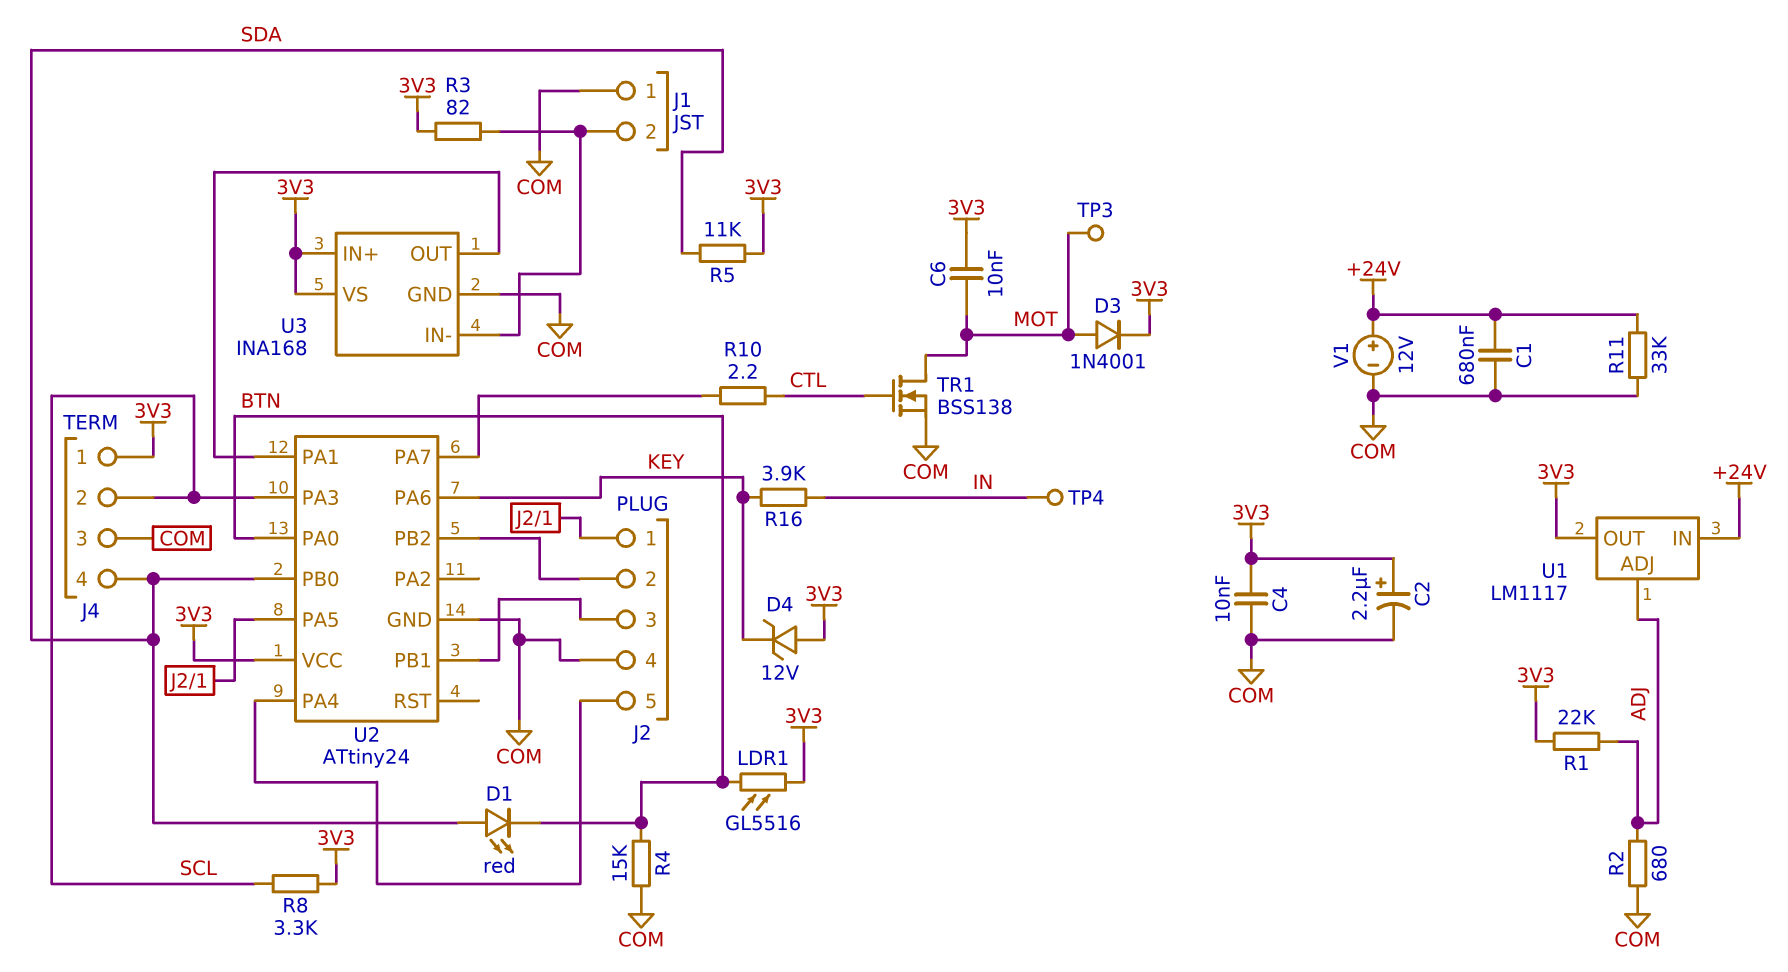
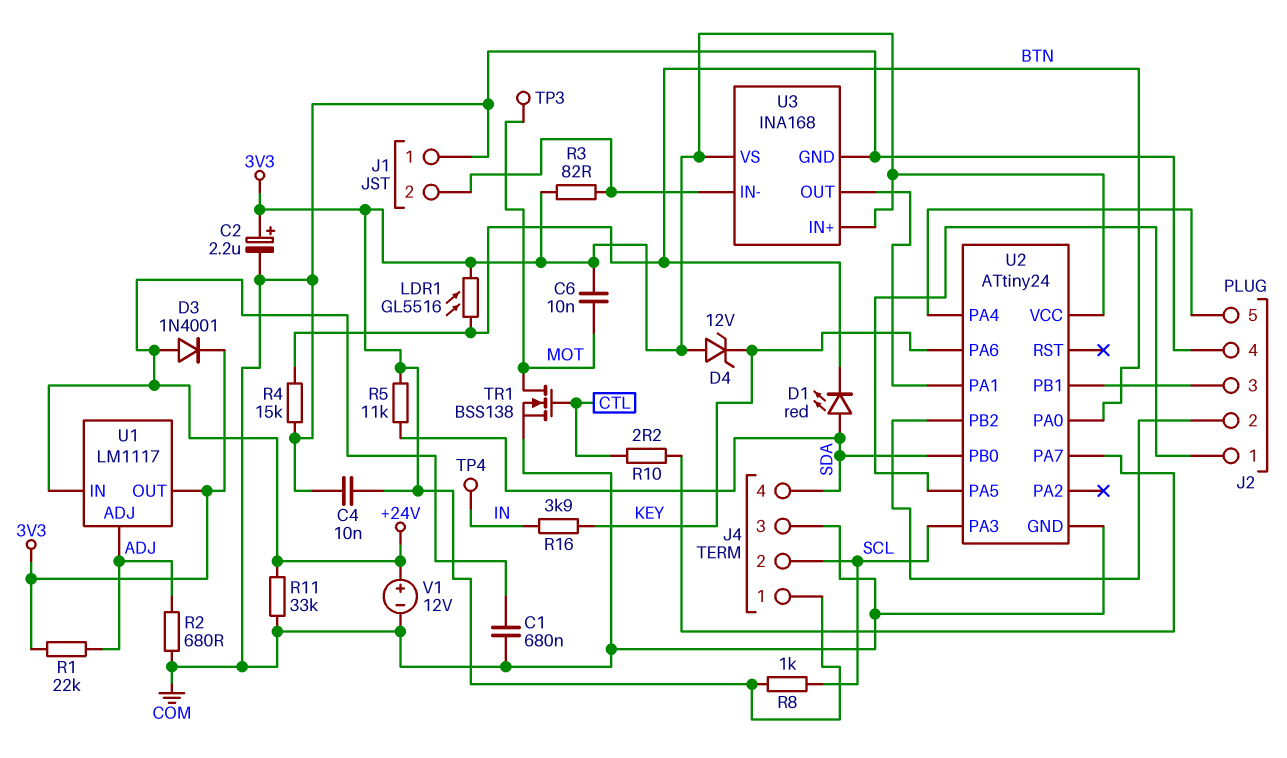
D3: diode 1N4001 (A MOT, K 3V3) -> diode 1N4001 (A +24V, K 3V3)
R8: 3.3k (3V3, SCL) -> 1k (3V3, SCL)

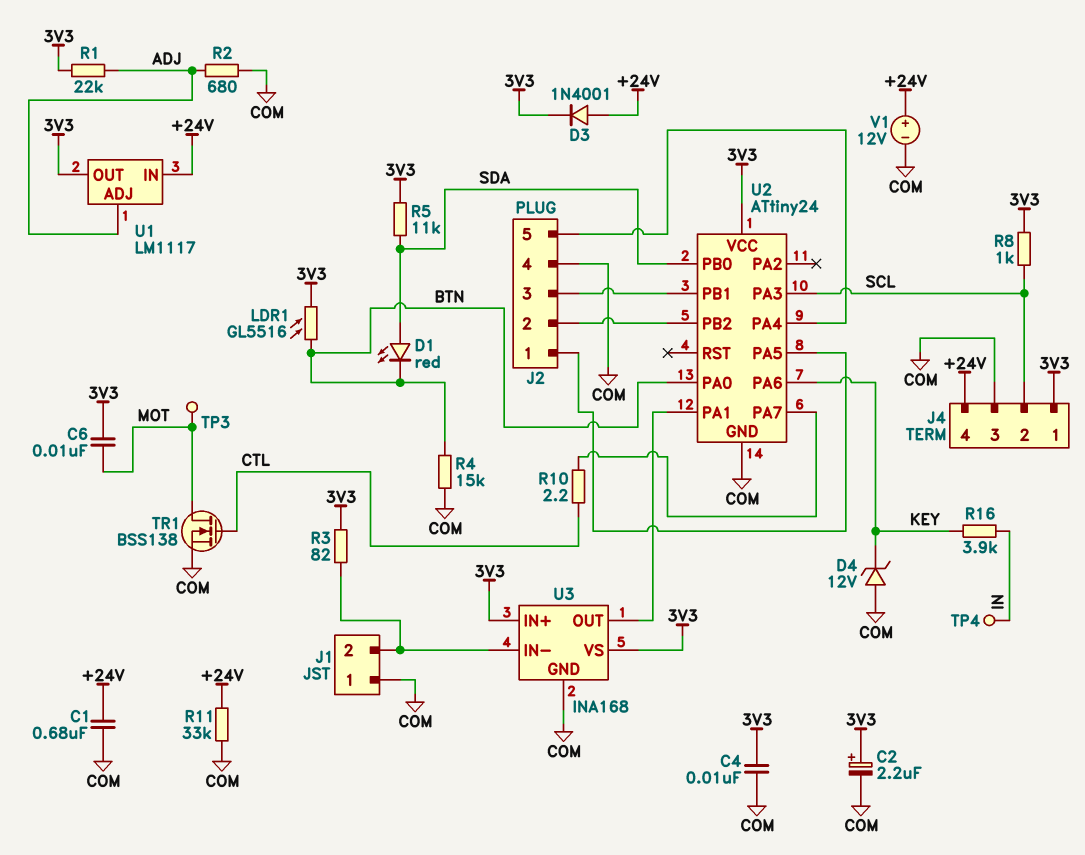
D4: zener 12V (A 3V3, K KEY) -> zener 12V (A COM, K KEY)
J4 pin 4: SDA -> +24V

